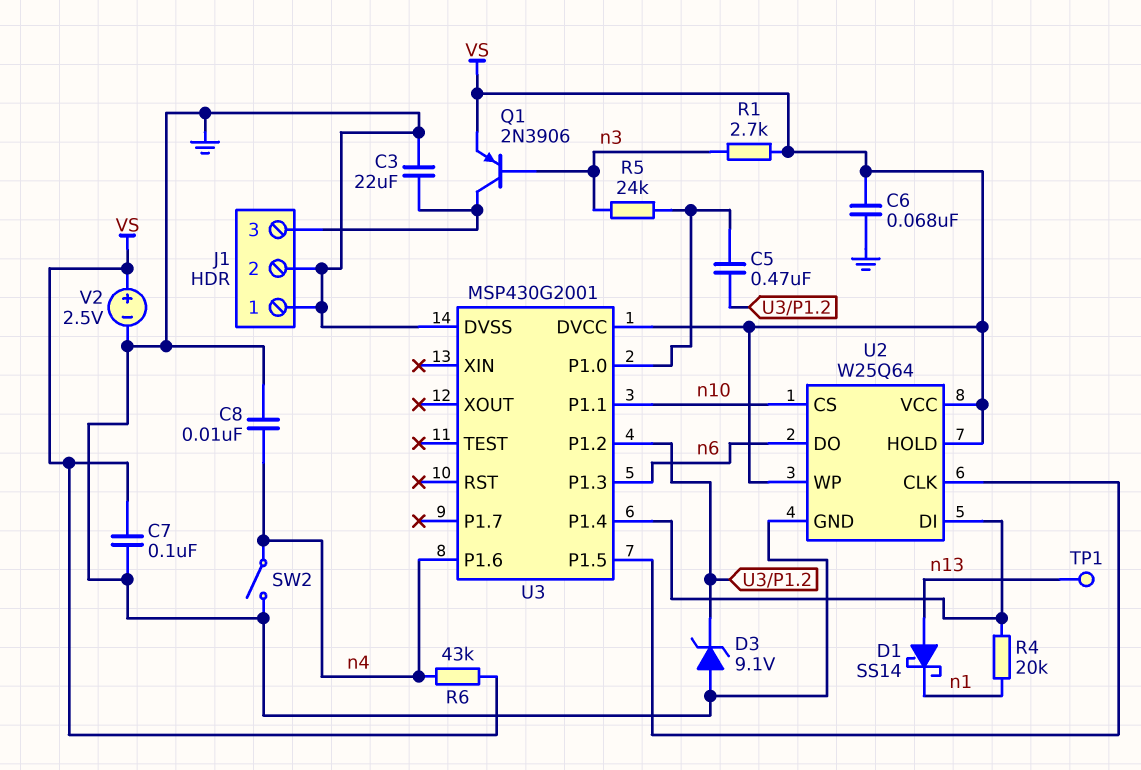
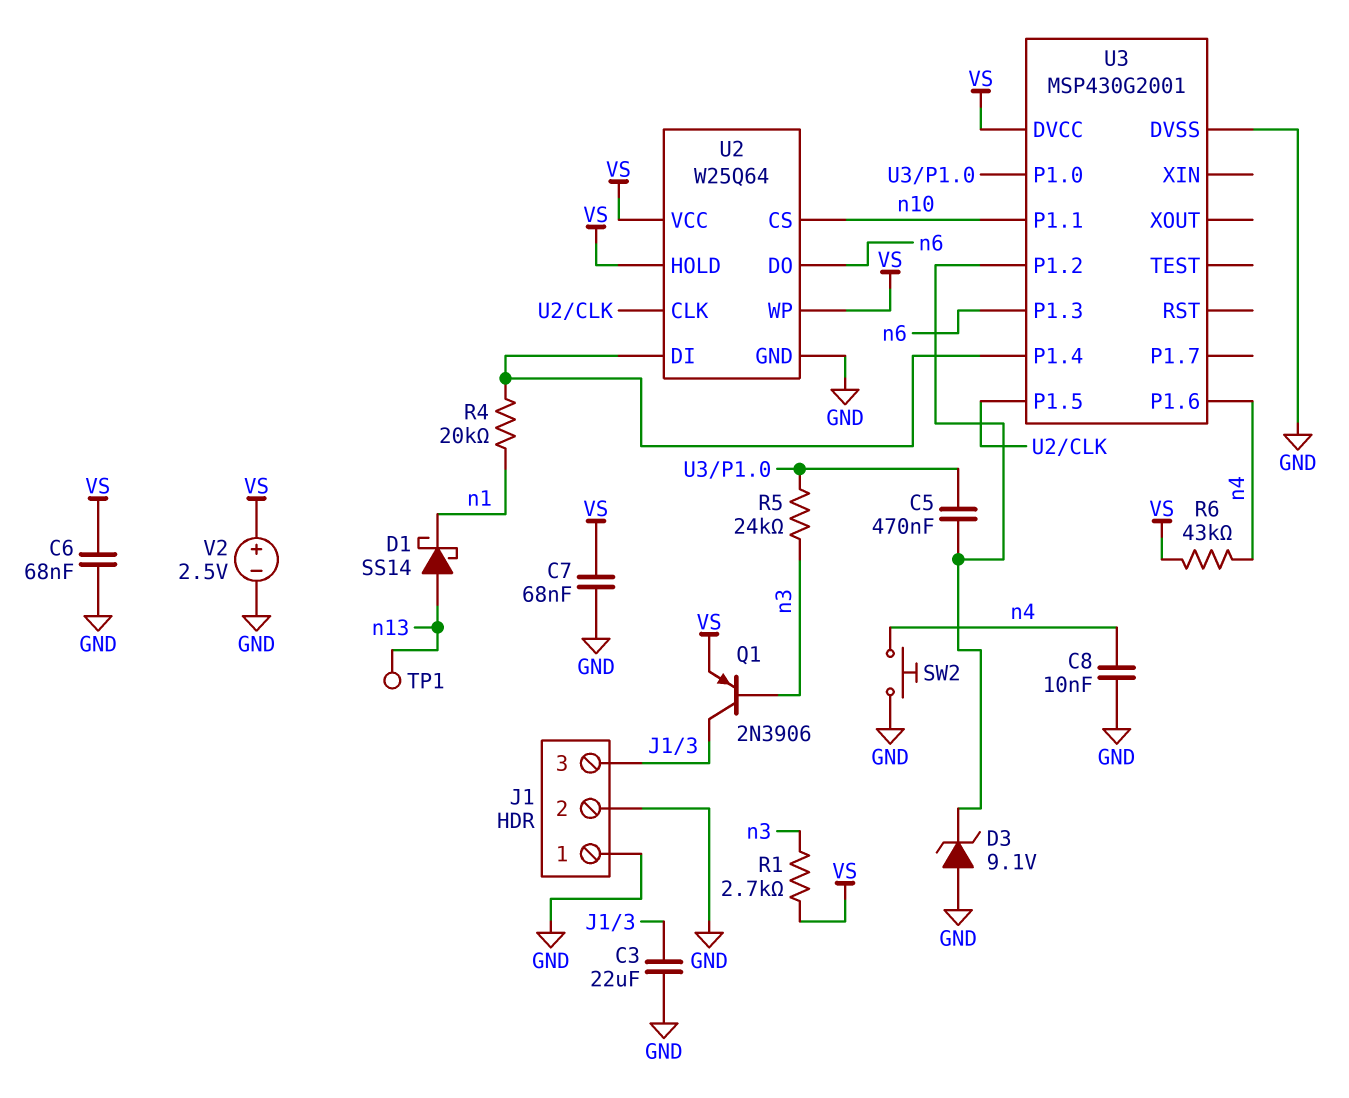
C7: 100nF (GND, VS) -> 68nF (GND, VS)
SW2: switch (GND, n4) -> button (GND, n4)

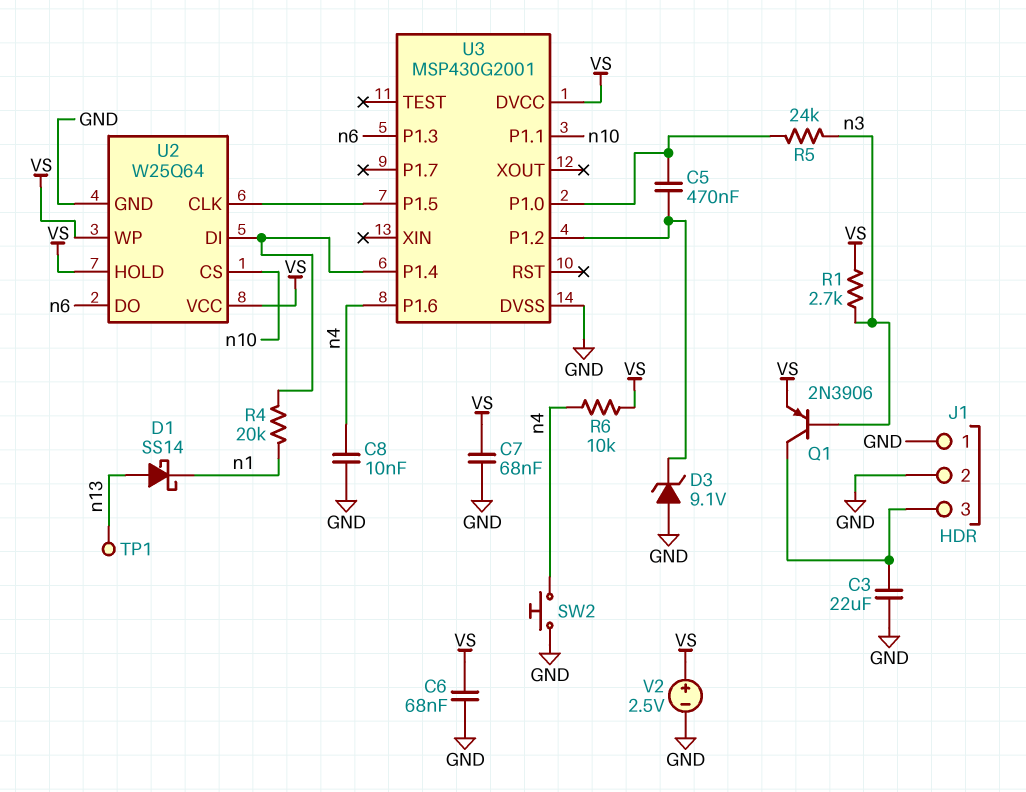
R6: 43k (VS, n4) -> 10k (VS, n4)

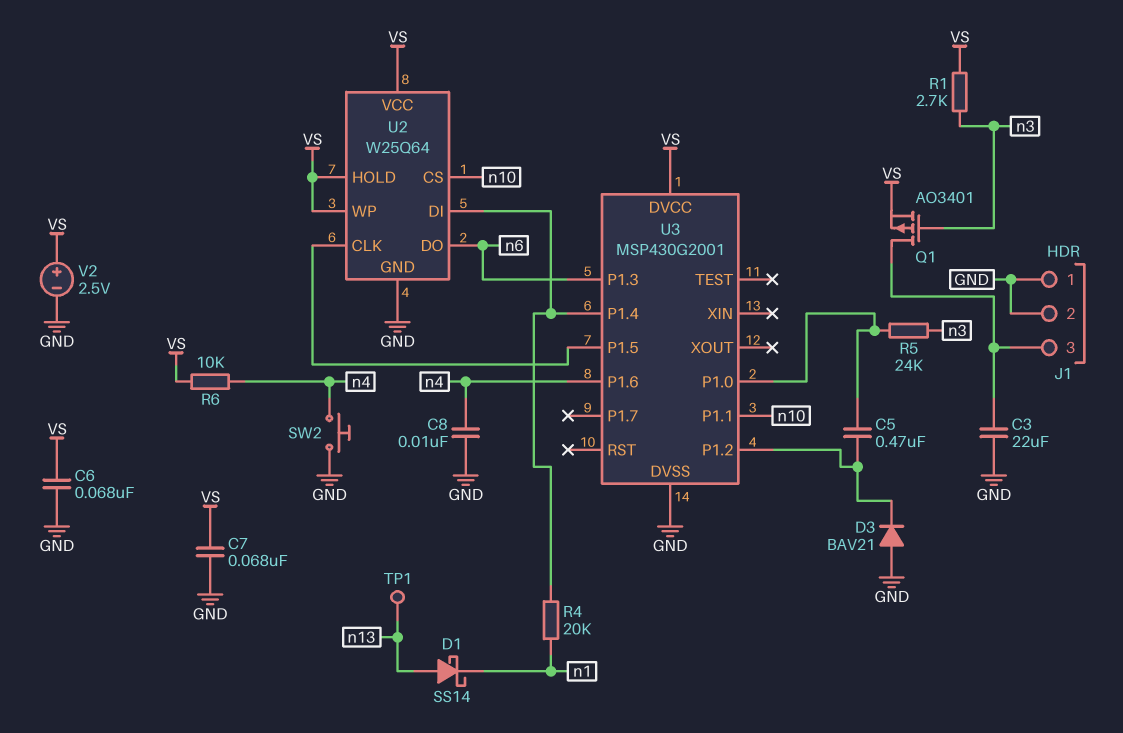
D3: zener 9.1V (A GND, K U3/P1.2) -> diode BAV21 (A GND, K U3/P1.2)
Q1: PNP 2N3906 (B n3, C J1/3, E VS) -> PMOS AO3401 (G n3, D J1/3, S VS)

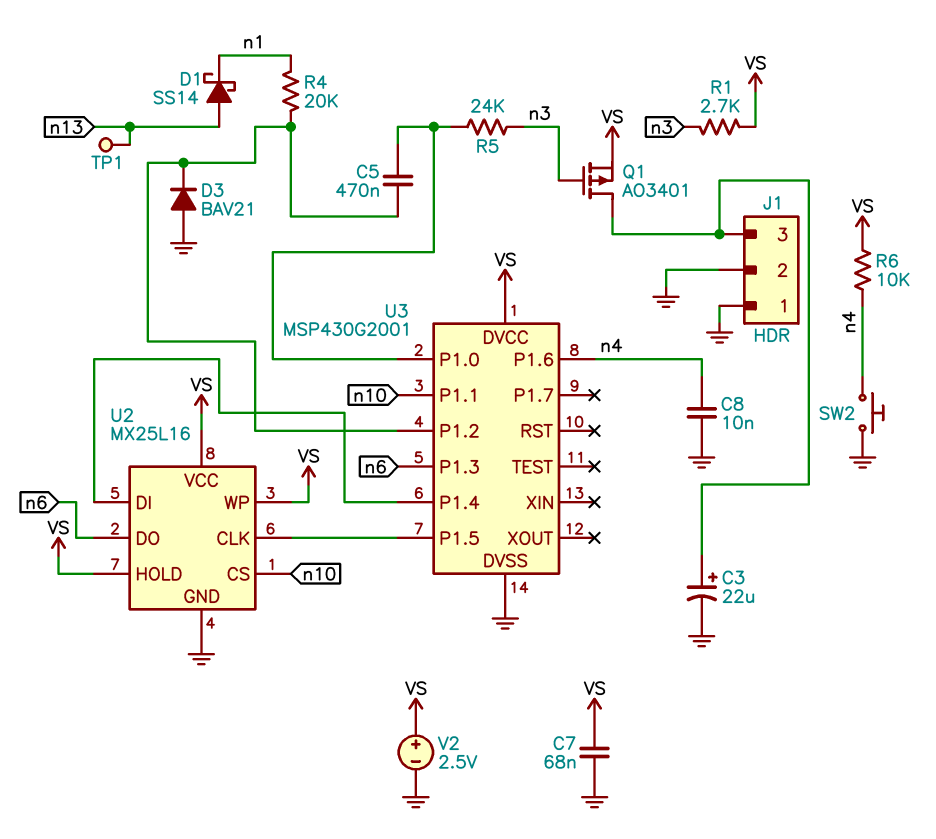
C3: 22uF (GND, J1/3) -> 22uF (plus J1/3, minus GND)
C6: 68nF (GND, VS) -> none
R4: 20k (U2/DI, n1) -> 20k (U3/P1.2, n1)
U2: W25Q64 -> MX25L16

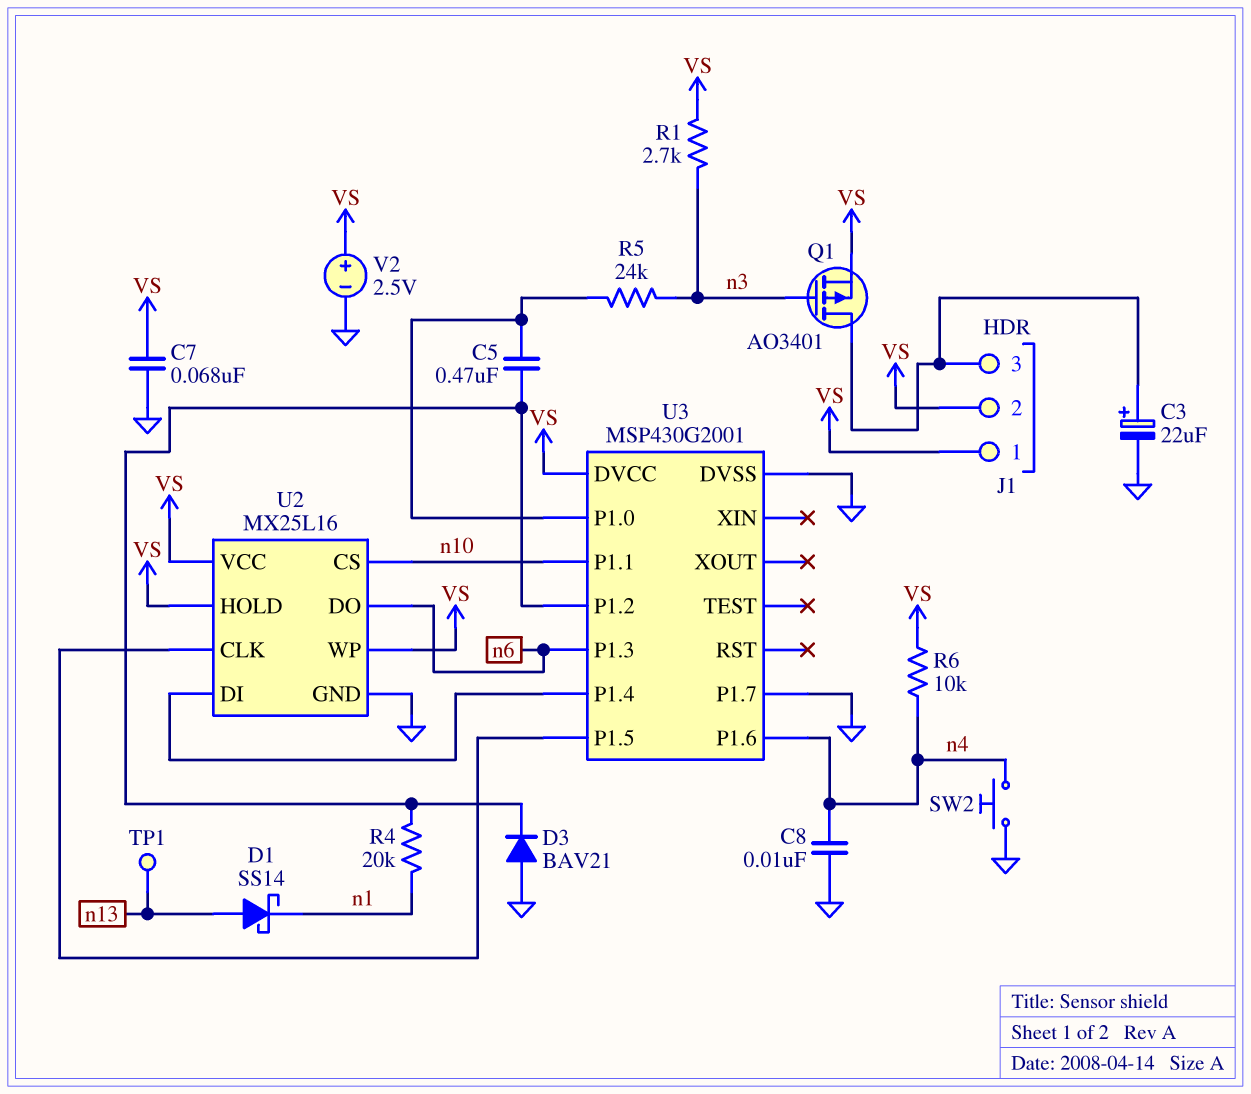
J1 pin 1: GND -> VS
J1 pin 2: GND -> VS
U3 pin P1.7: none -> GND

